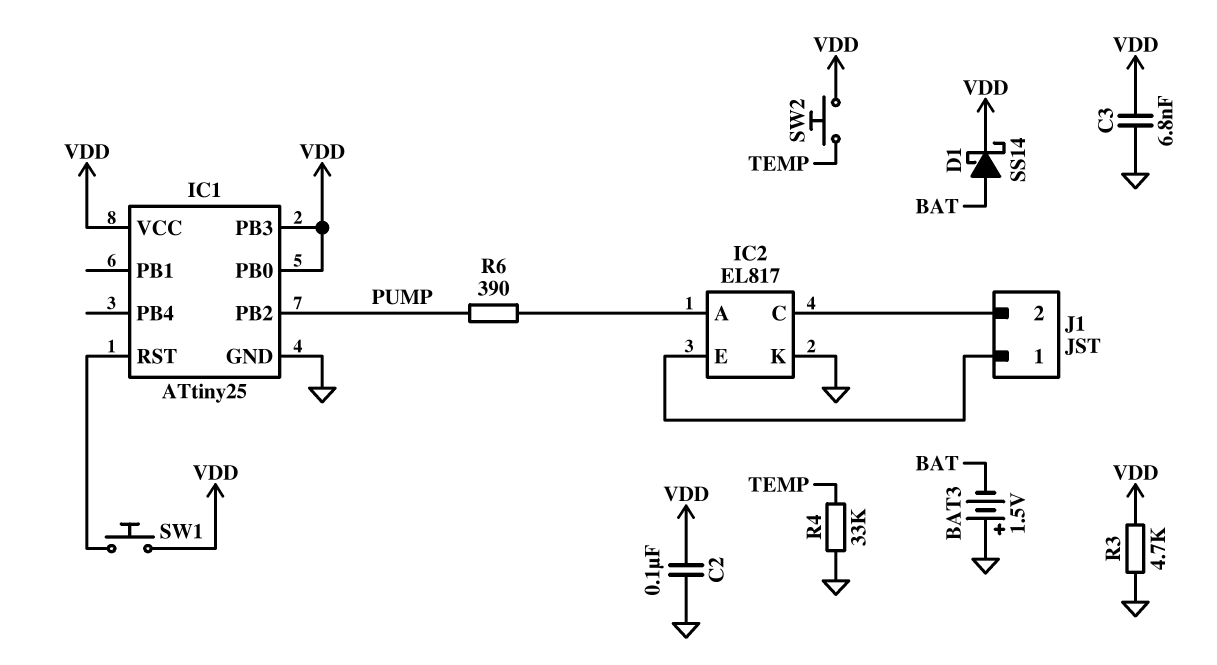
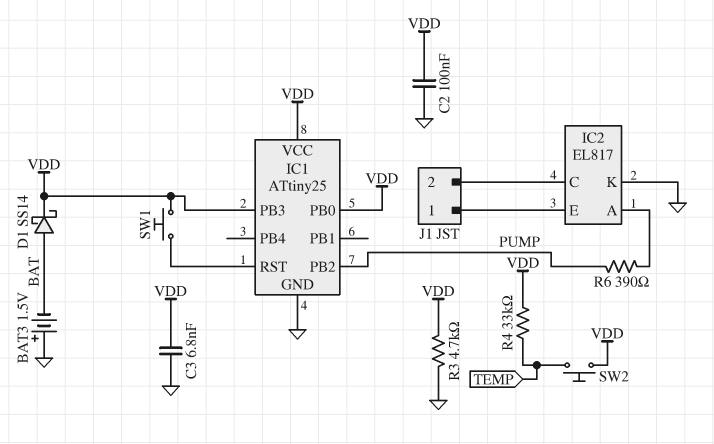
R4: 33k (GND, TEMP) -> 33k (TEMP, VDD)

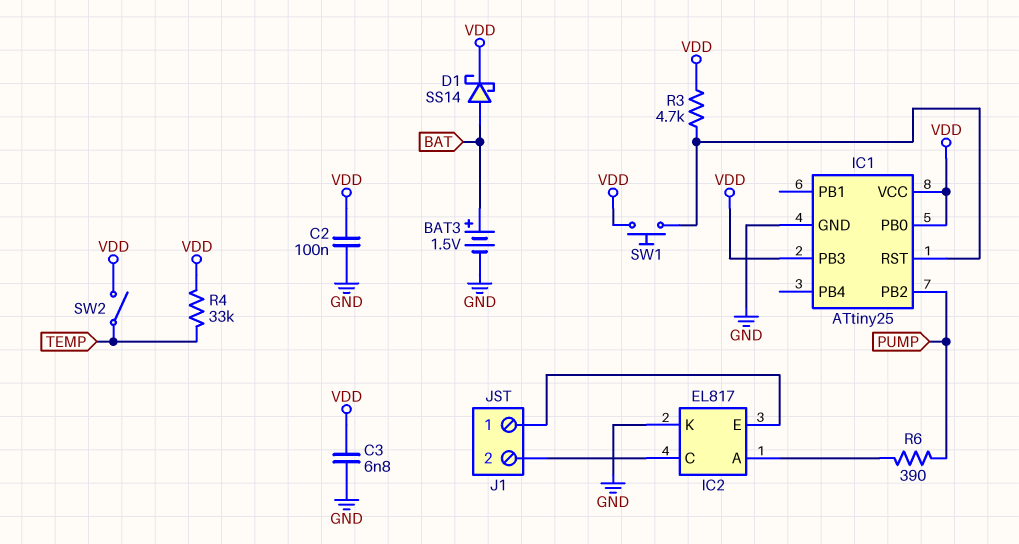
BAT3: 1.5V (plus GND, minus BAT) -> 1.5V (plus BAT, minus GND)
R3: 4.7k (GND, VDD) -> 4.7k (IC1/RST, VDD)
SW2: button (TEMP, VDD) -> switch (TEMP, VDD)

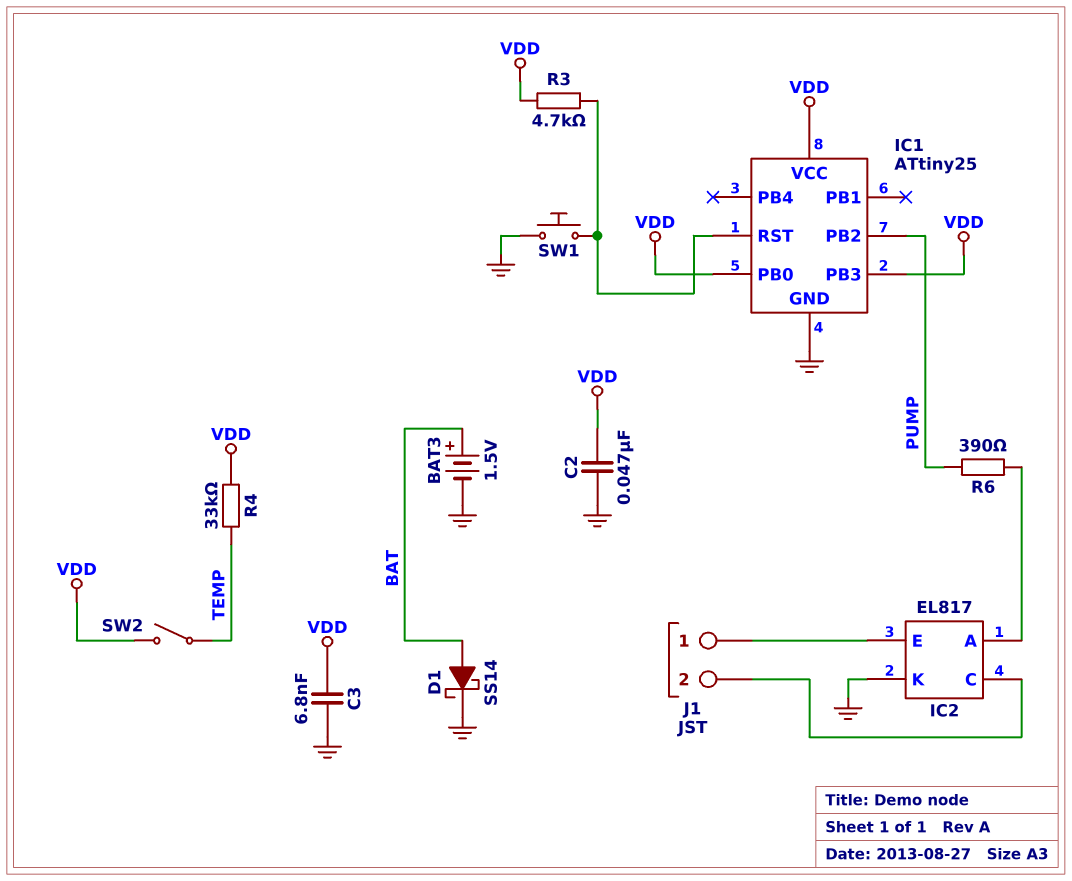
C2: 100nF (GND, VDD) -> 47nF (GND, VDD)
D1: schottky SS14 (A BAT, K VDD) -> schottky SS14 (A BAT, K GND)
SW1: button (IC1/RST, VDD) -> button (GND, IC1/RST)

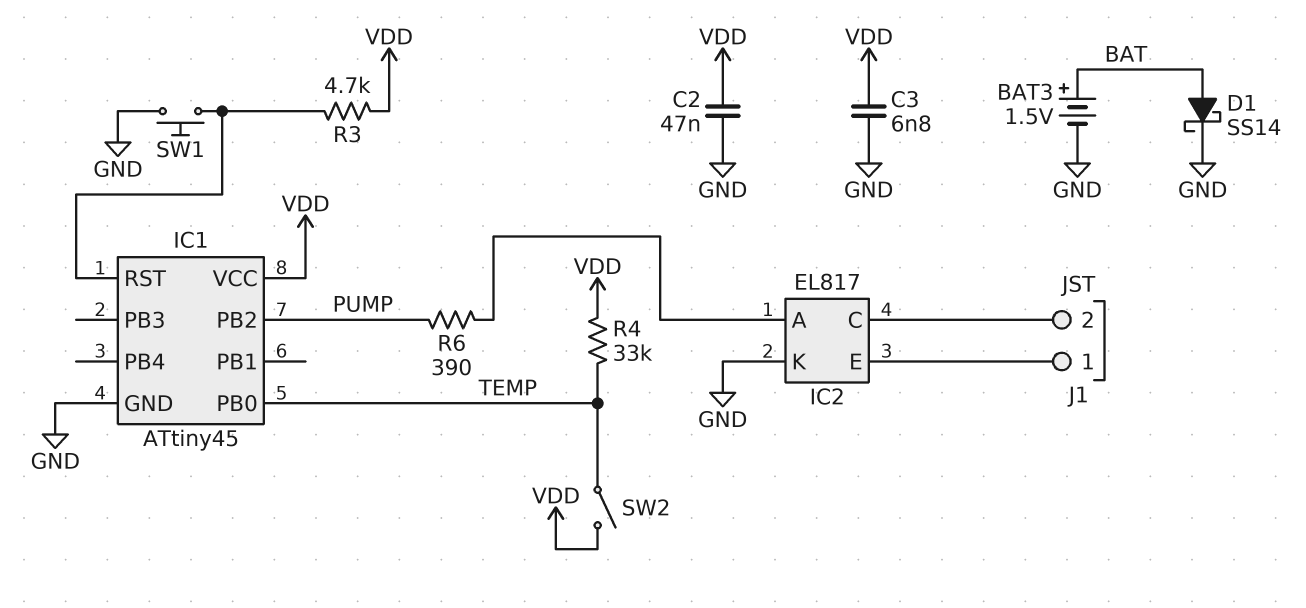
IC1: ATtiny25 -> ATtiny45
IC1 pin PB0: VDD -> TEMP
IC1 pin PB3: VDD -> none

